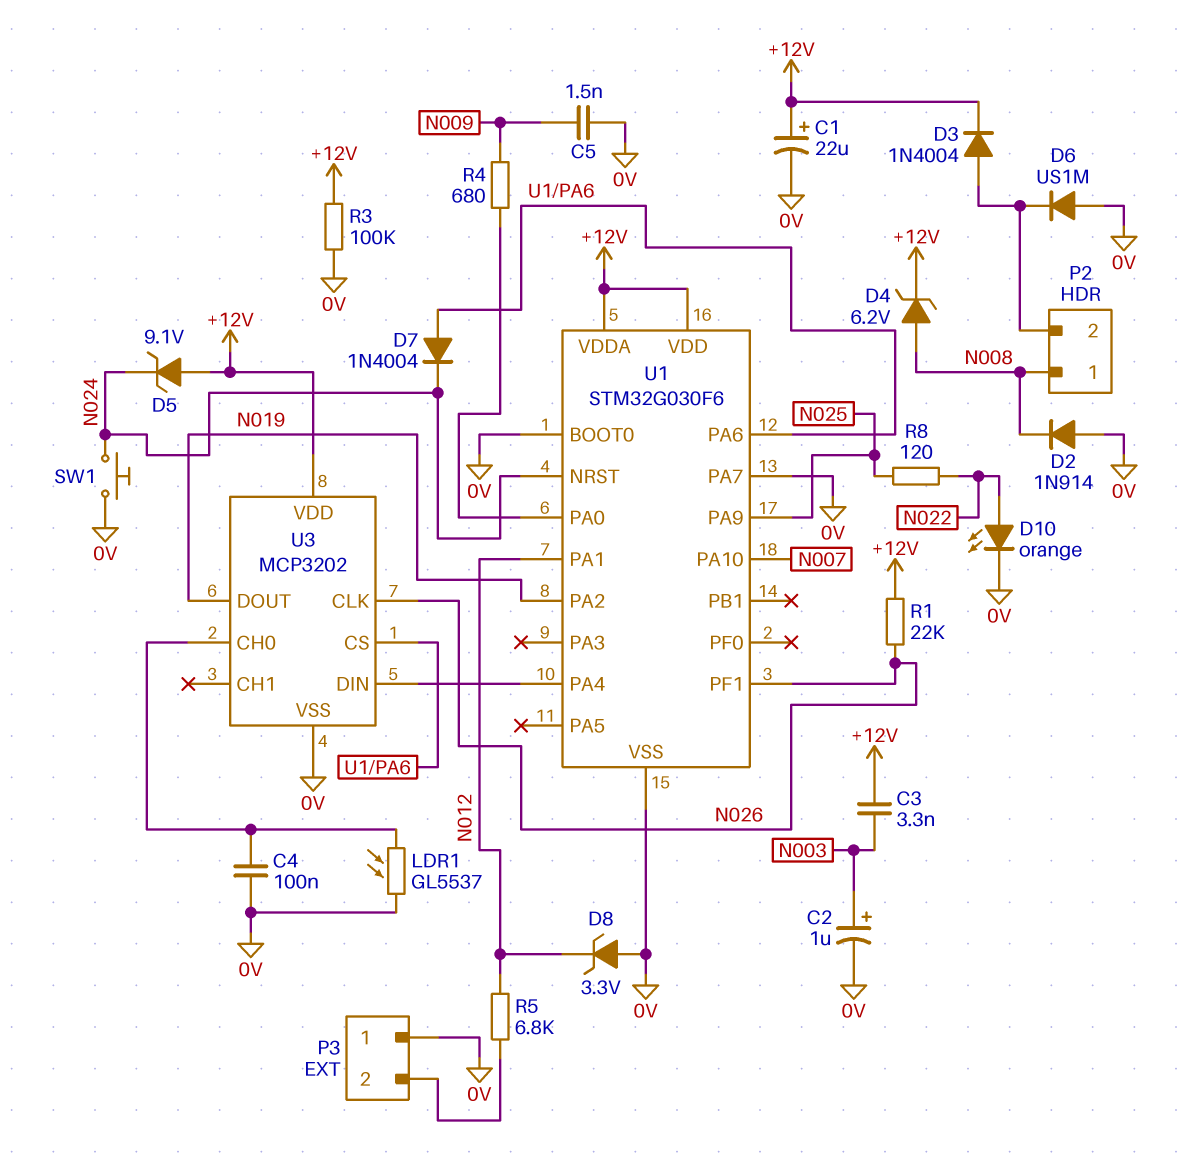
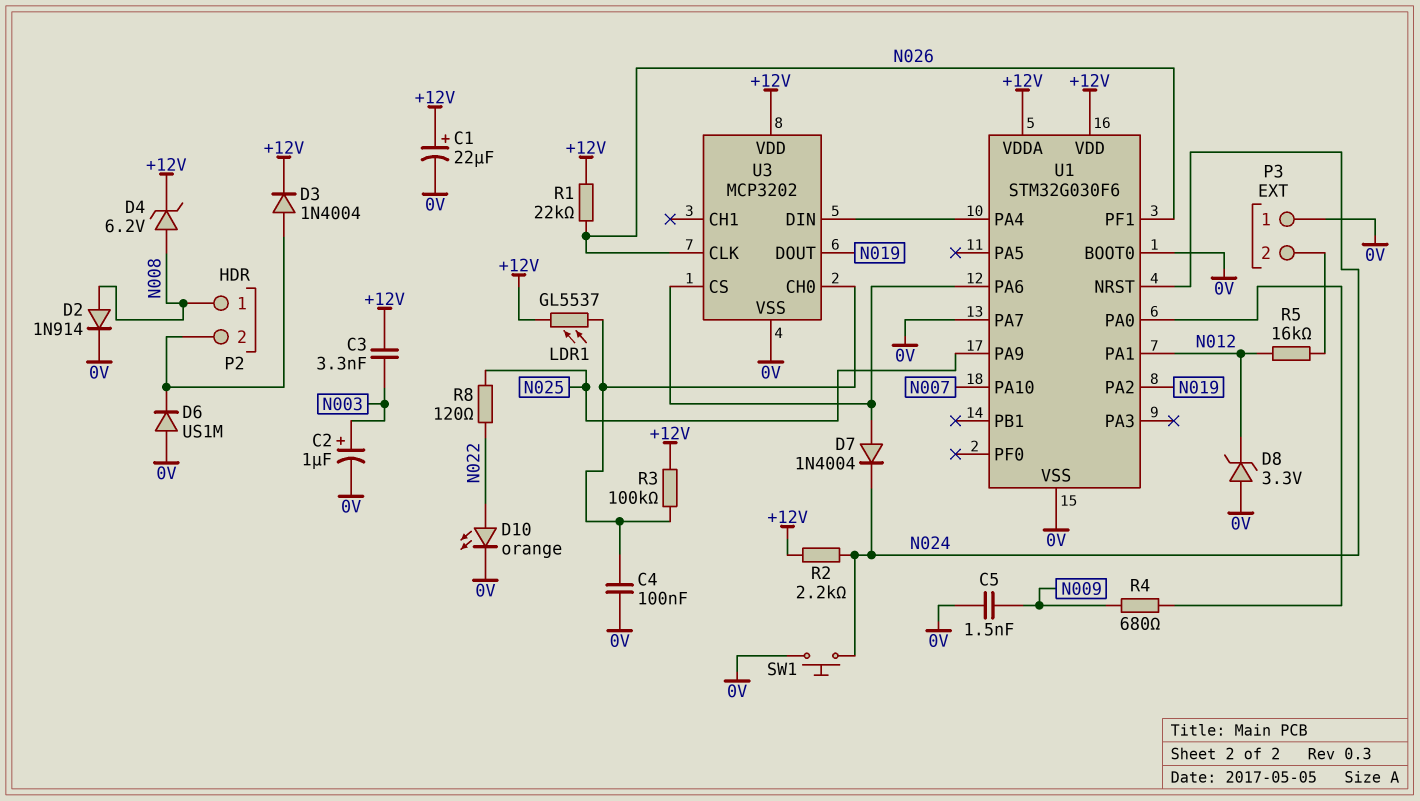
D2: diode 1N914 (A 0V, K N008) -> diode 1N914 (A N008, K 0V)
D5: zener 9.1V (A +12V, K N024) -> none
LDR1: GL5537 (0V, U3/CH0) -> GL5537 (+12V, U3/CH0)
R2: none -> 2.2k (+12V, N024)
R3: 100k (+12V, 0V) -> 100k (+12V, U3/CH0)
R5: 6.8k (N012, P3/2) -> 16k (N012, P3/2)

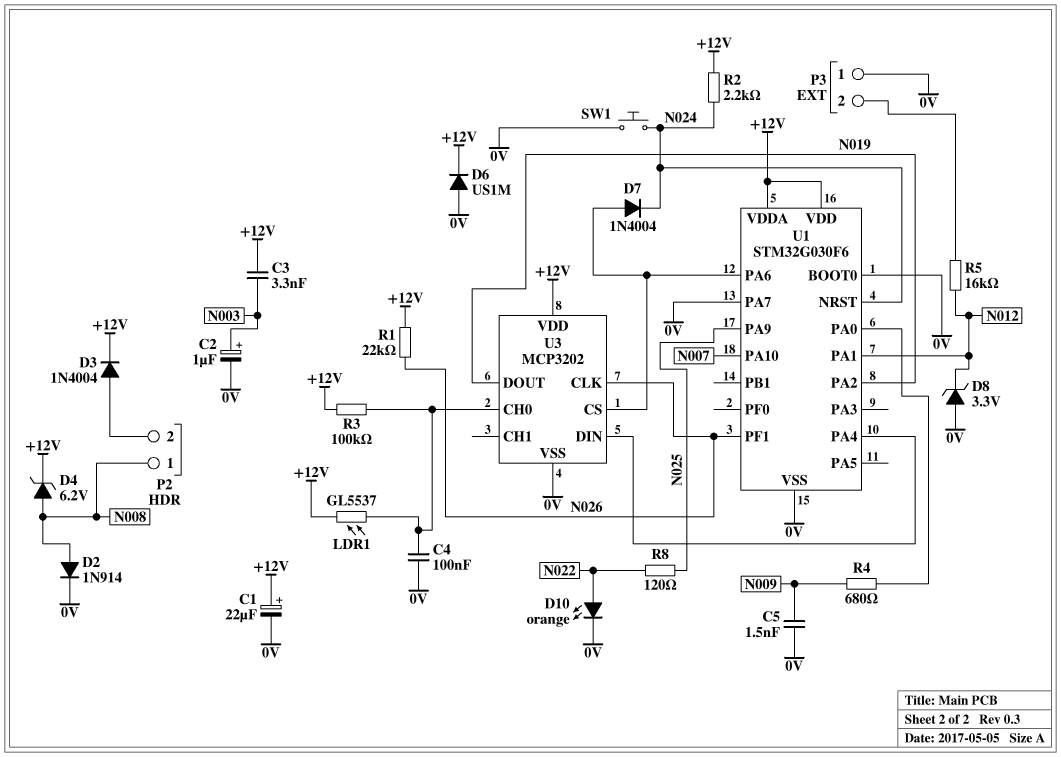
D6: diode US1M (A 0V, K P2/2) -> diode US1M (A 0V, K +12V)

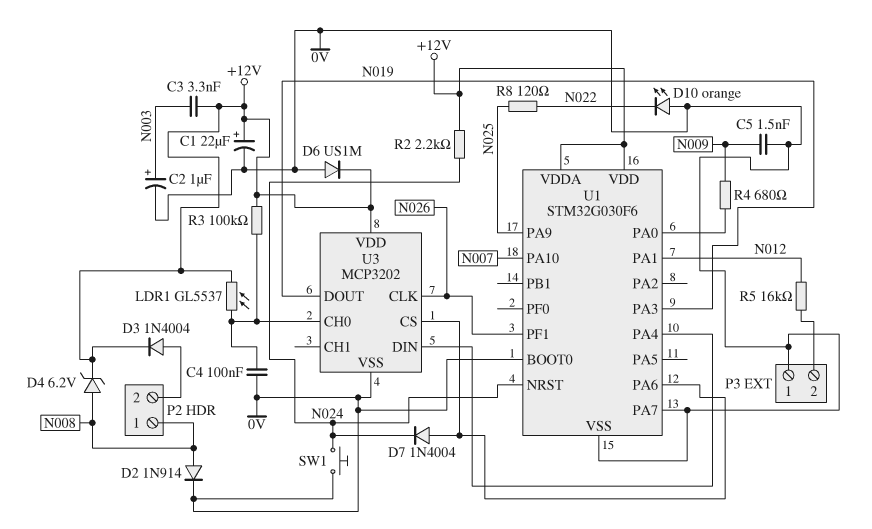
D8: zener 3.3V (A 0V, K N012) -> none
D10: LED orange (A N022, K 0V) -> LED orange (A 0V, K N022)
R1: 22k (+12V, N026) -> none
U1 pin PA2: N019 -> none
U1 pin PA3: none -> N019

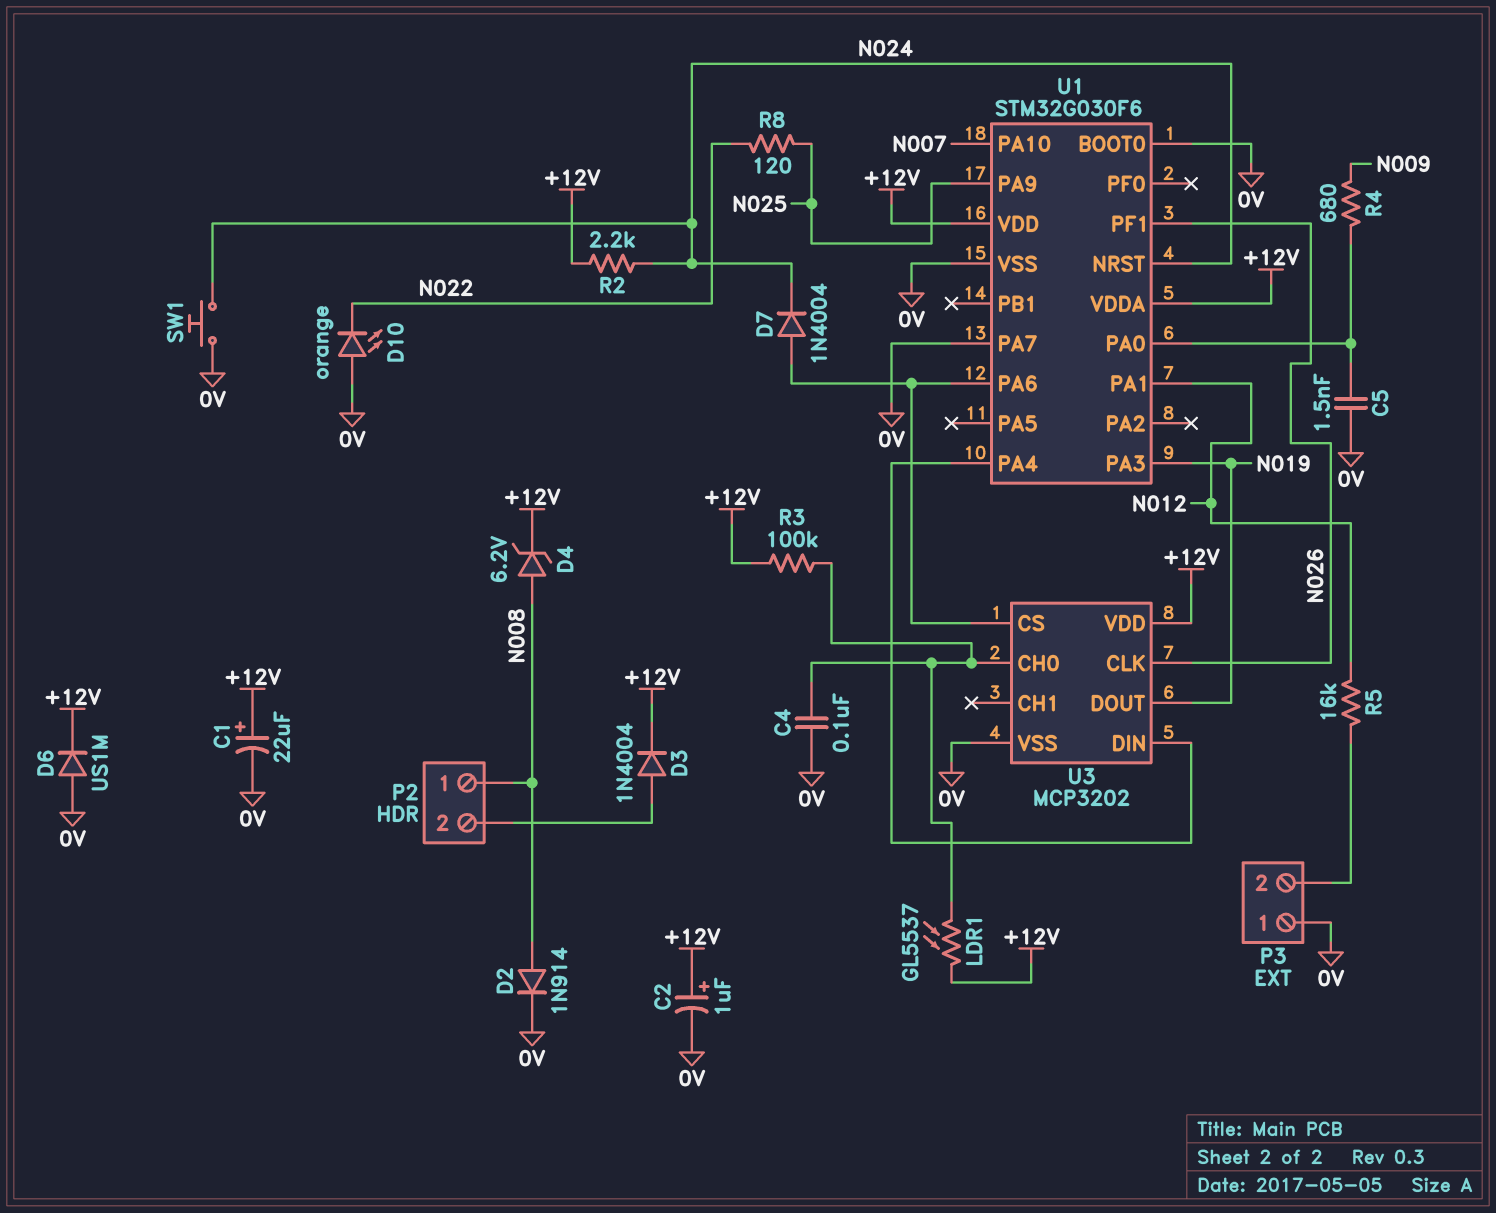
C2: 1uF (plus N003, minus 0V) -> 1uF (plus +12V, minus 0V)
C3: 3.3nF (+12V, N003) -> none
C5: 1.5nF (0V, N009) -> 1.5nF (0V, U1/PA0)

